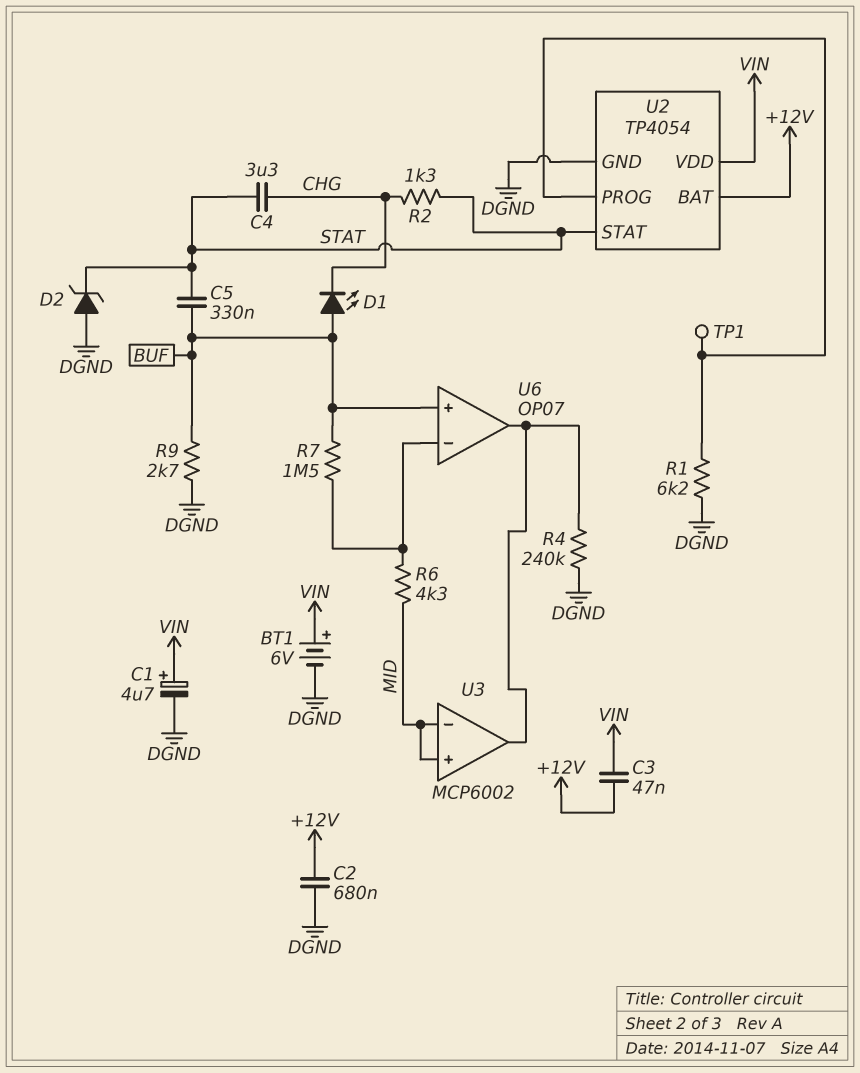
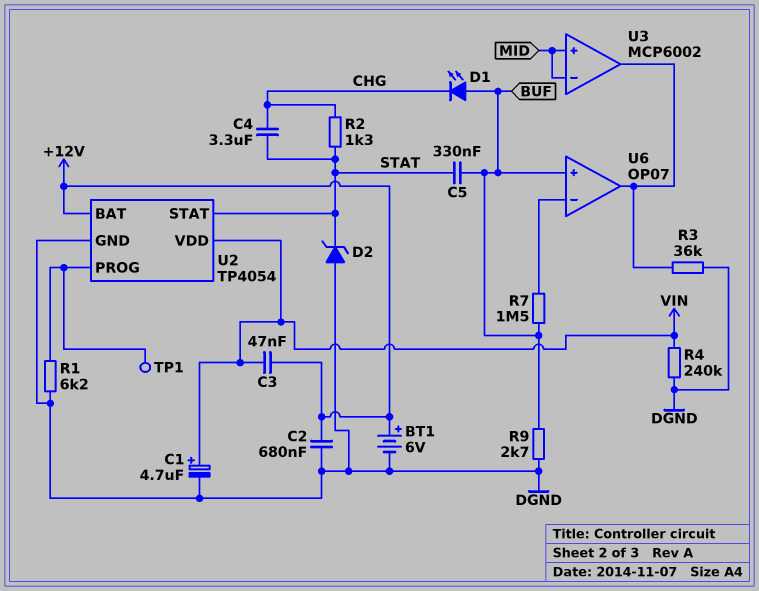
BT1: 6V (plus VIN, minus DGND) -> 6V (plus +12V, minus DGND)
R3: none -> 36k (DGND, U3/out)
R4: 240k (DGND, U3/out) -> 240k (DGND, VIN)
R6: 4.3k (MID, U6/in-) -> none

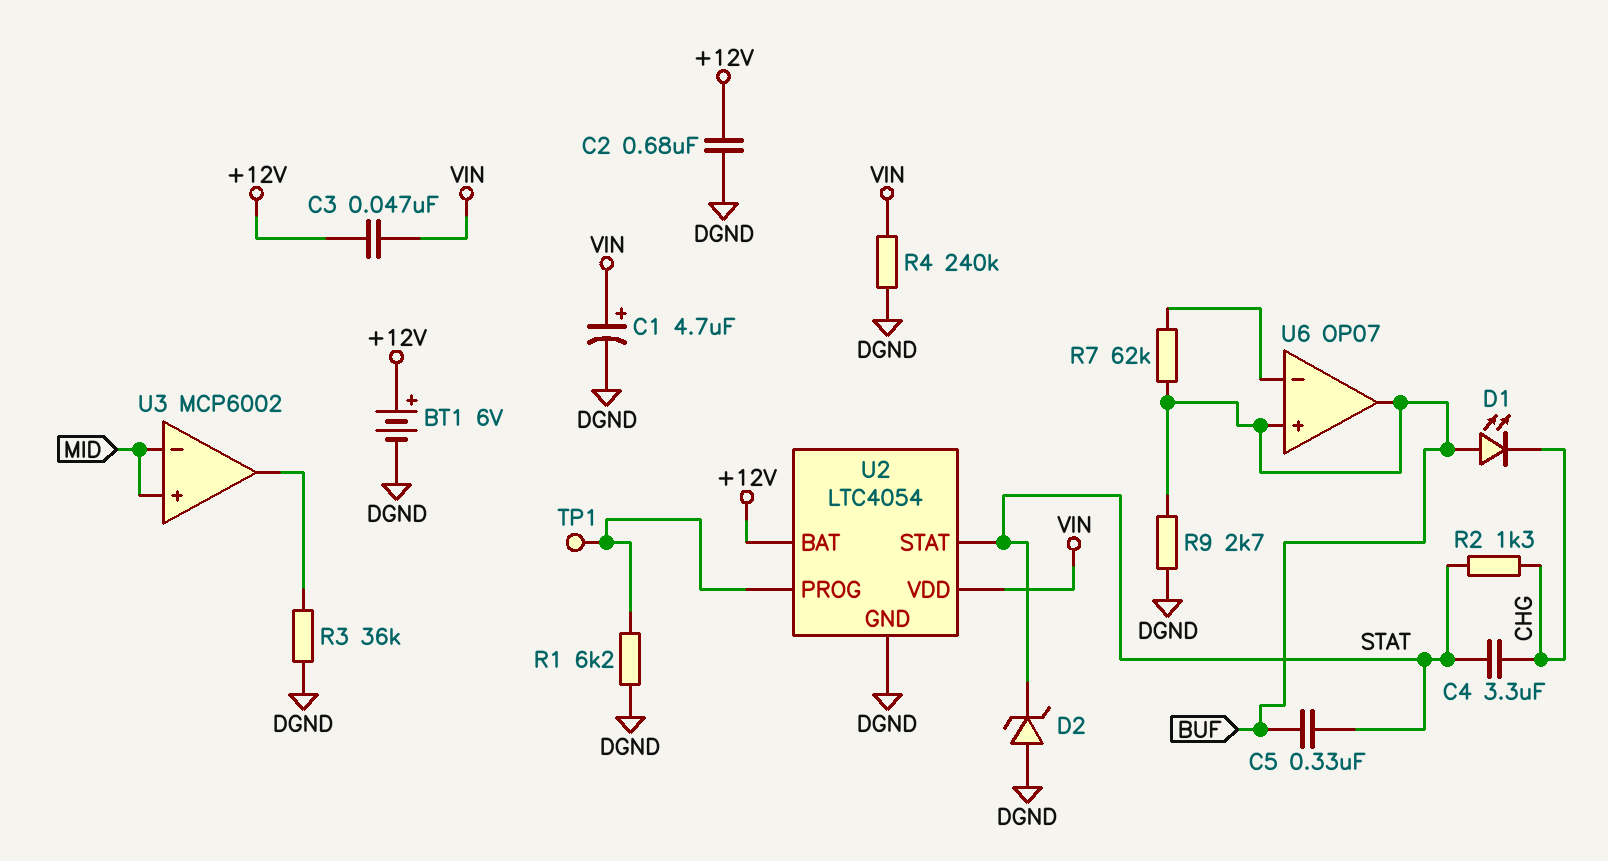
R7: 1.5M (BUF, U6/in-) -> 62k (BUF, U6/in-)
U2: TP4054 -> LTC4054
U6 pin out: U3/out -> BUF

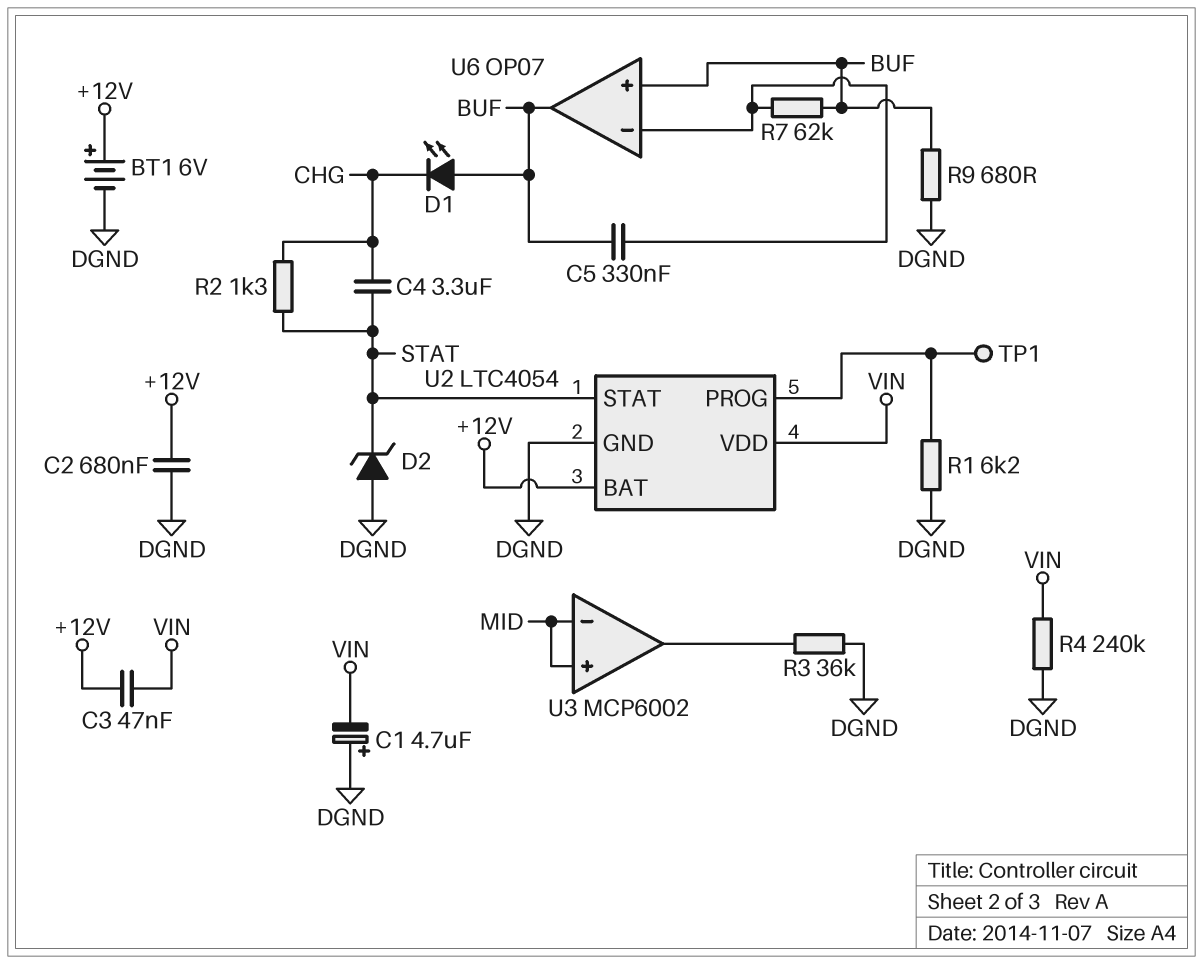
C1: 4.7uF (plus VIN, minus DGND) -> 4.7uF (plus DGND, minus VIN)
C5: 330nF (BUF, STAT) -> 330nF (BUF, U6/in-)
R9: 2.7k (BUF, DGND) -> 680 (BUF, DGND)

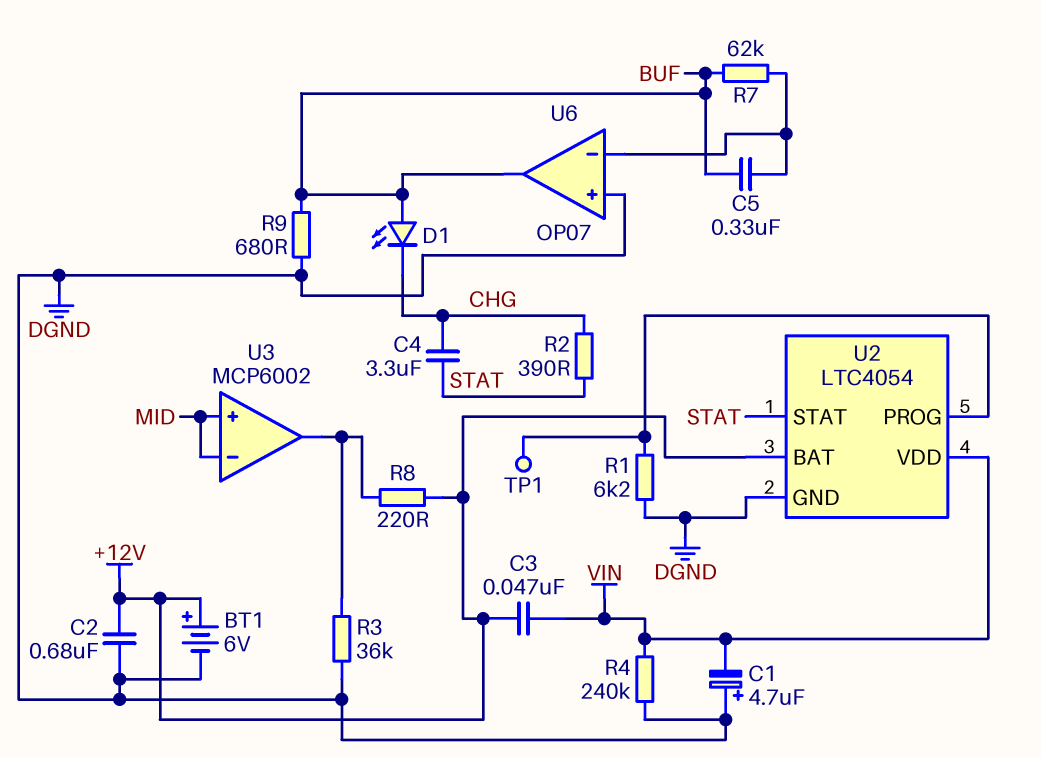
D2: zener (A DGND, K STAT) -> none
R2: 1.3k (CHG, STAT) -> 390 (CHG, STAT)
R8: none -> 220 (+12V, U3/out)
U6 pin in+: BUF -> DGND

